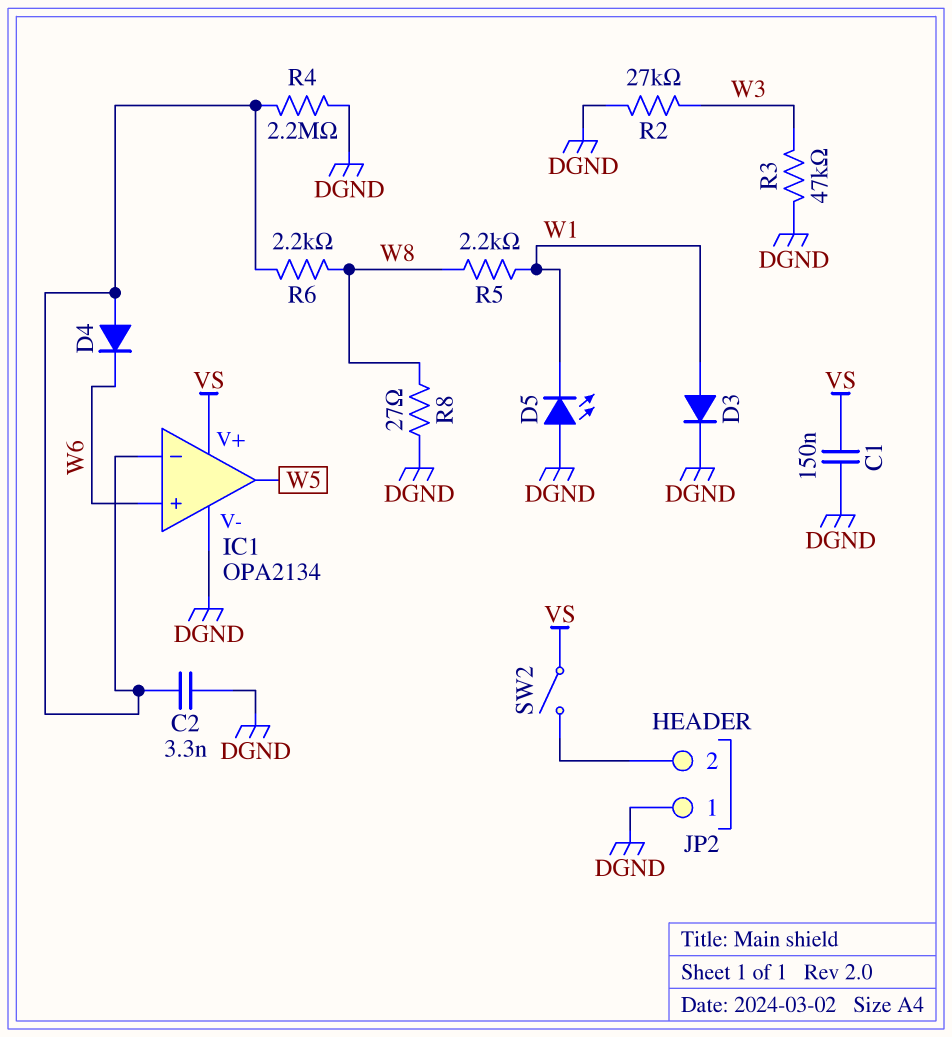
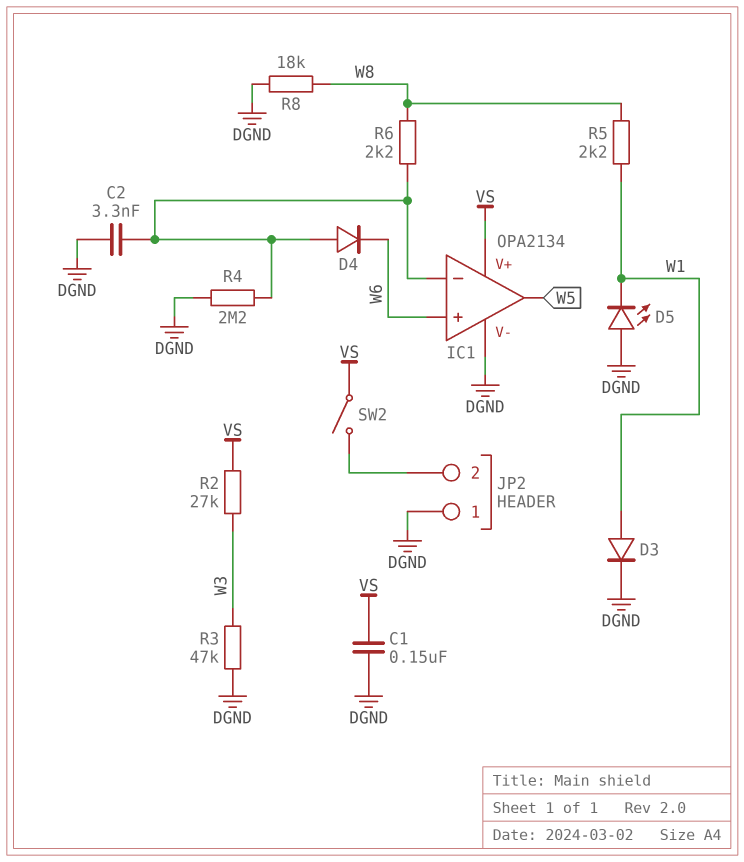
R2: 27k (DGND, W3) -> 27k (VS, W3)
R8: 27 (DGND, W8) -> 18k (DGND, W8)

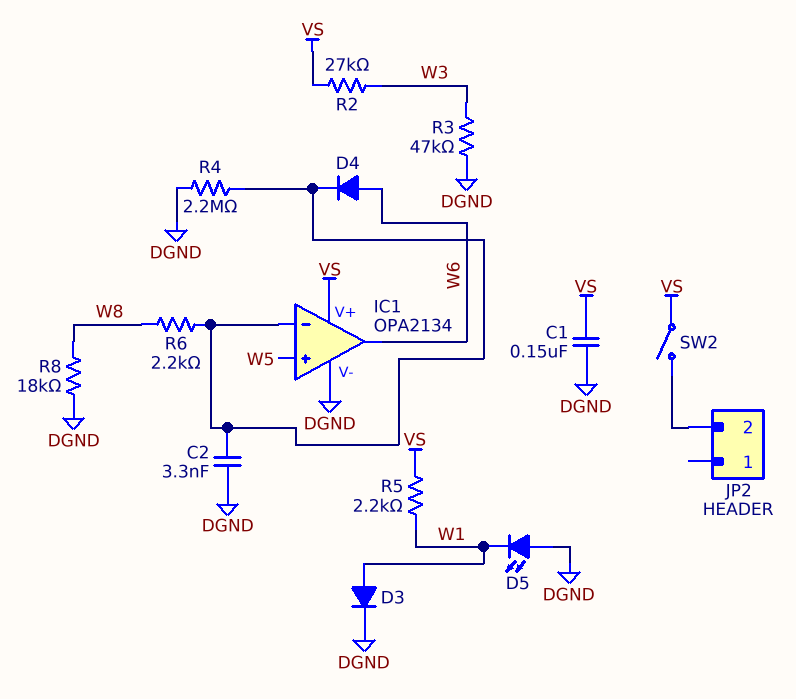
D4: diode (A IC1/in-, K W6) -> diode (A W6, K IC1/in-)
IC1 pin in+: W6 -> W5
IC1 pin out: W5 -> W6
JP2 pin 1: DGND -> none
R5: 2.2k (W1, W8) -> 2.2k (VS, W1)

